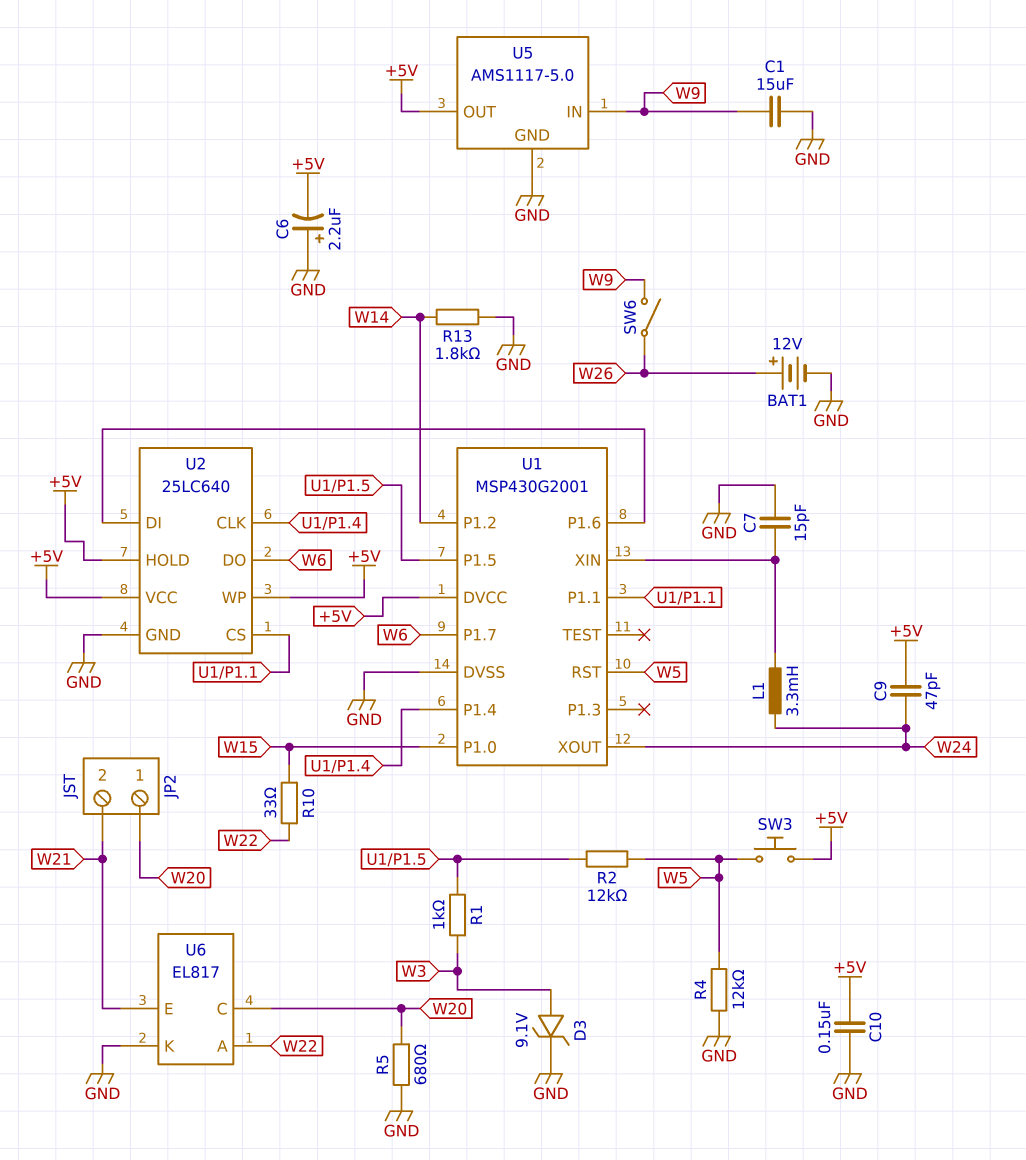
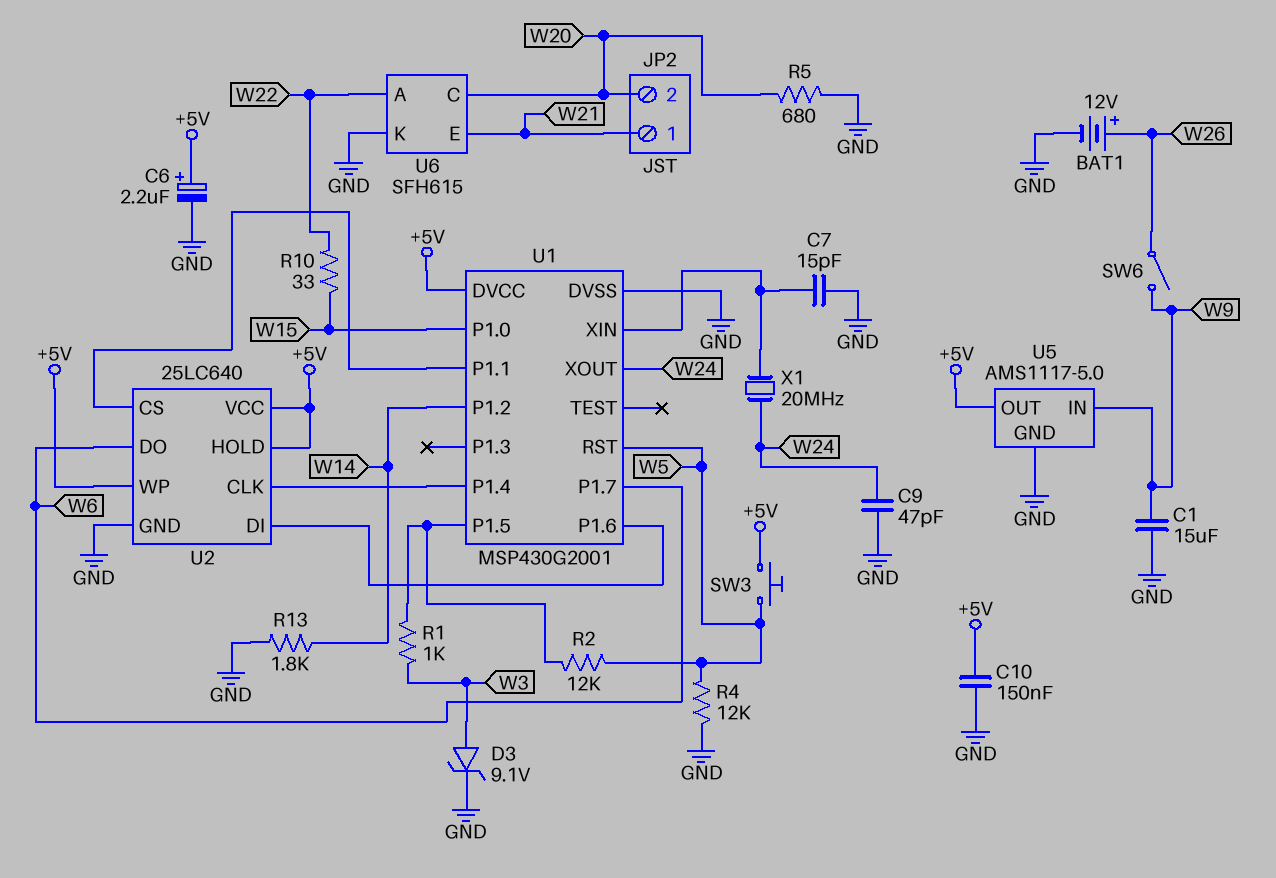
C6: 2.2uF (plus GND, minus +5V) -> 2.2uF (plus +5V, minus GND)
C9: 47pF (+5V, W24) -> 47pF (GND, W24)
JP2 pin 1: W20 -> W21
JP2 pin 2: W21 -> W20
L1: 3.3mH (U1/XIN, W24) -> none
U6: EL817 -> SFH615
X1: none -> 20MHz (U1/XIN, W24)

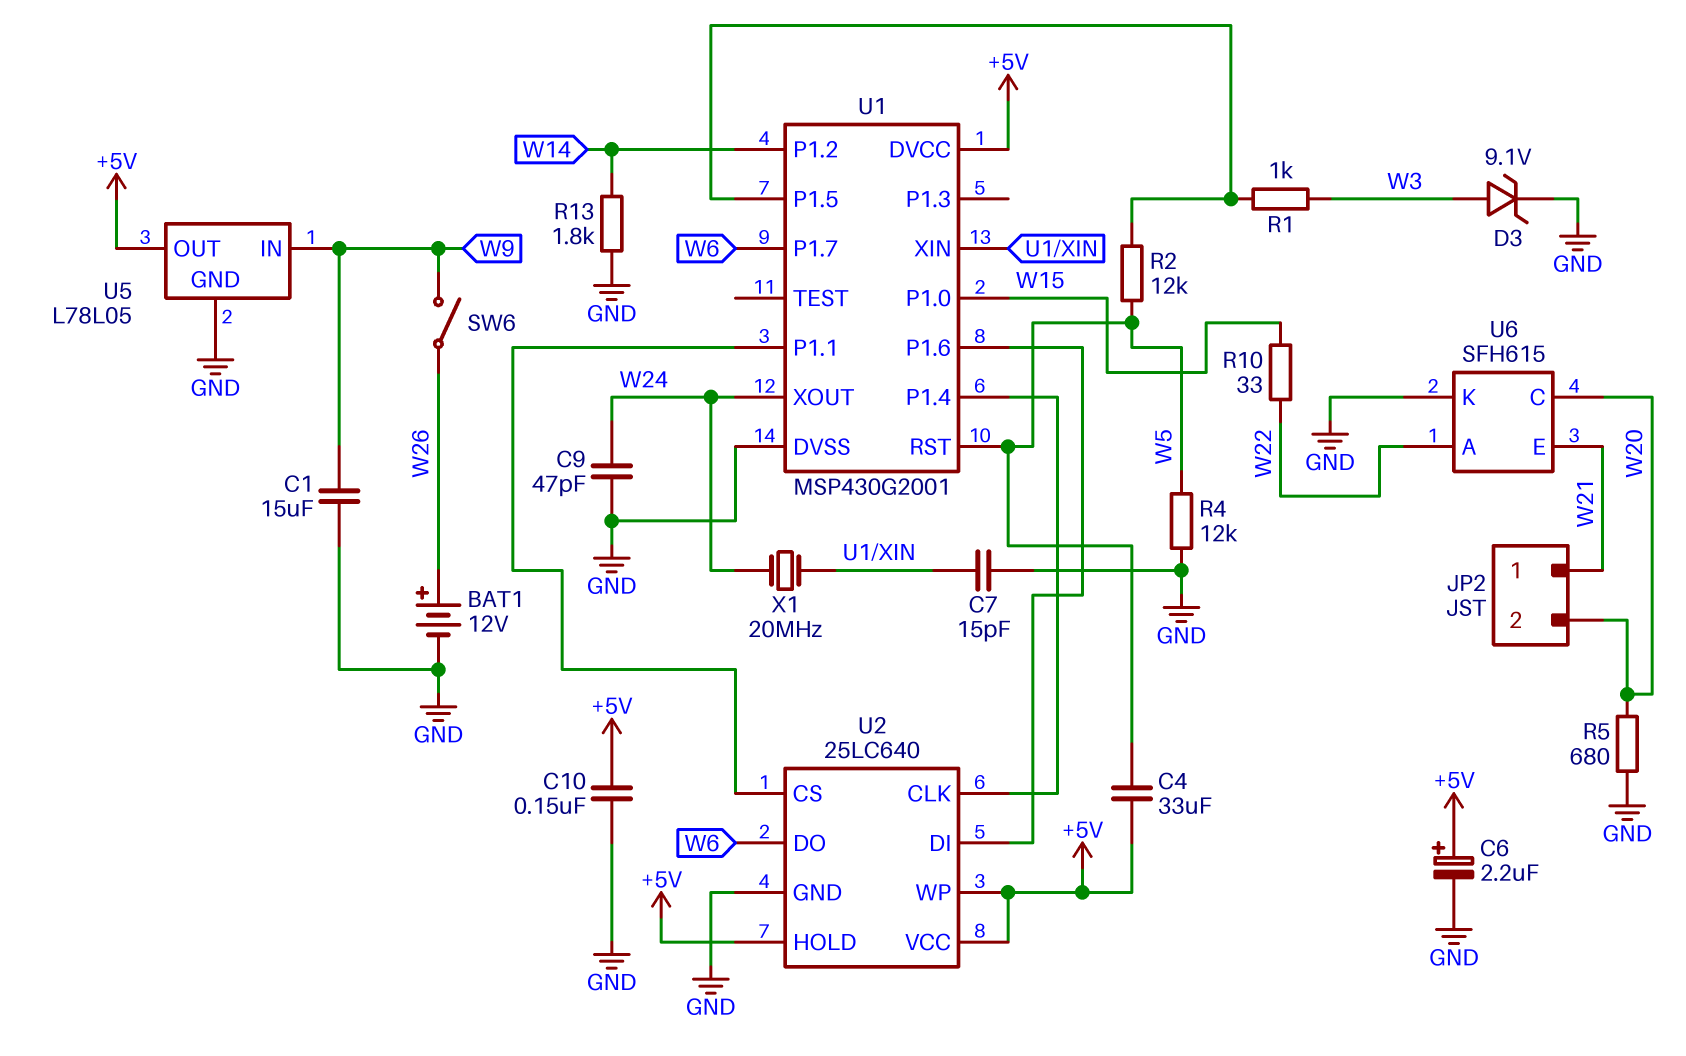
C4: none -> 33uF (+5V, W5)
SW3: button (+5V, W5) -> none
U5: AMS1117-5.0 -> L78L05

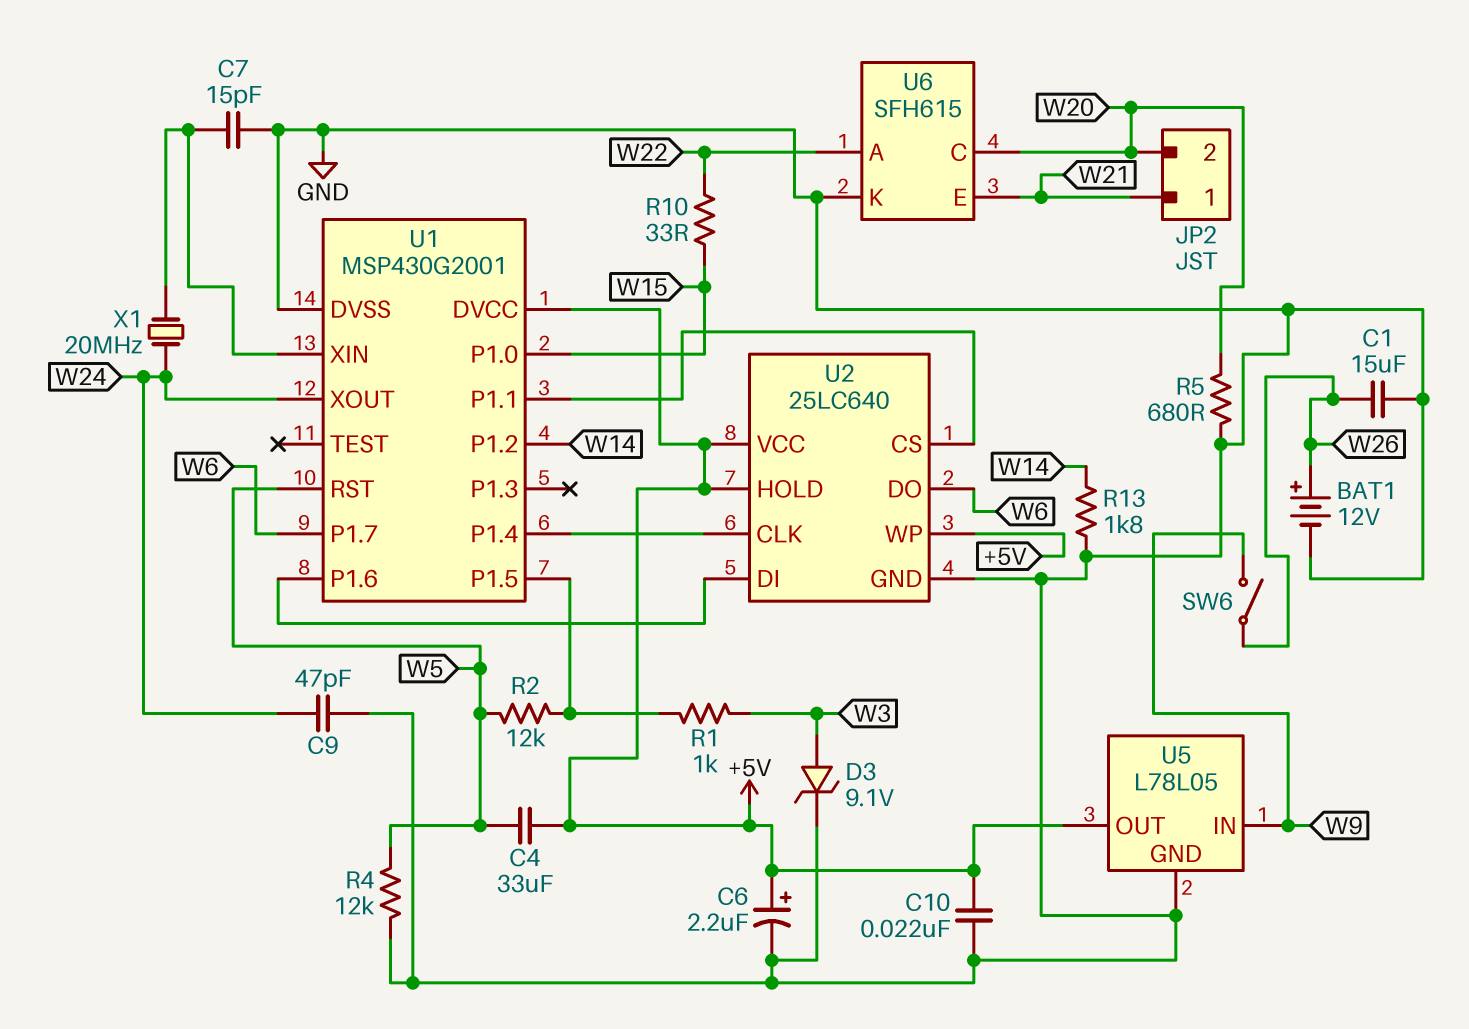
C1: 15uF (GND, W9) -> 15uF (GND, W26)
C10: 150nF (+5V, GND) -> 22nF (+5V, GND)

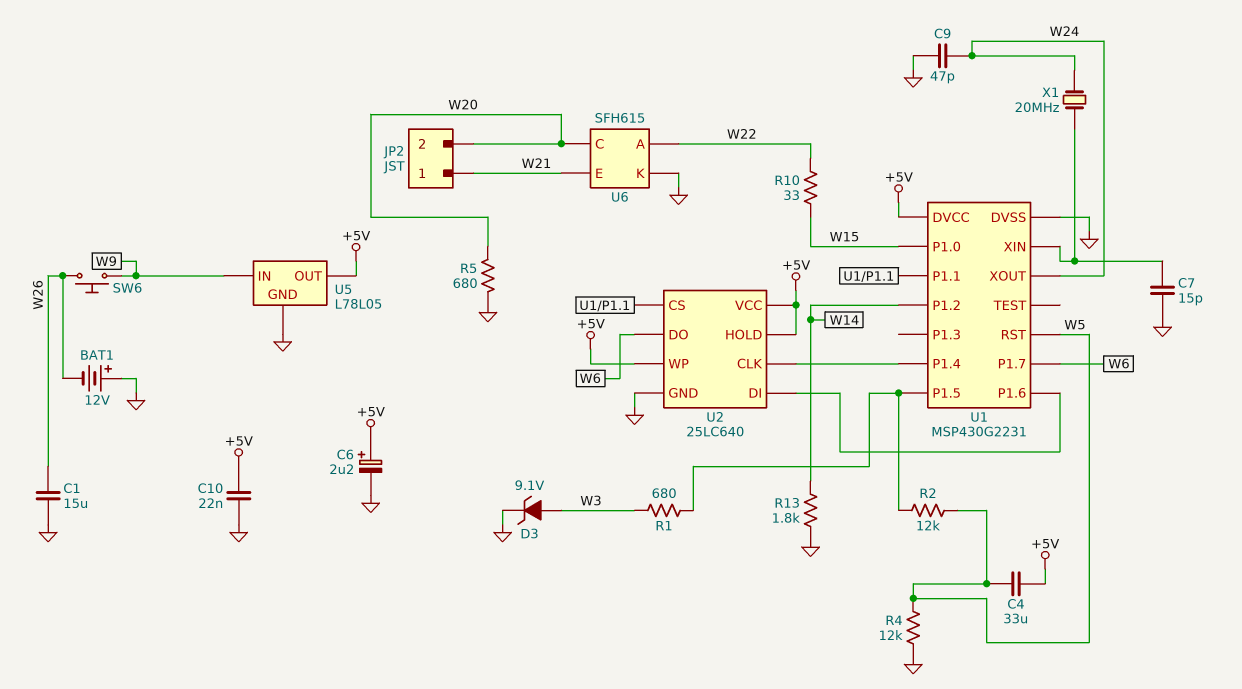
BAT1: 12V (plus W26, minus GND) -> 12V (plus GND, minus W26)
R1: 1k (U1/P1.5, W3) -> 680 (U1/P1.5, W3)
SW6: switch (W9, W26) -> button (W9, W26)
U1: MSP430G2001 -> MSP430G2231

